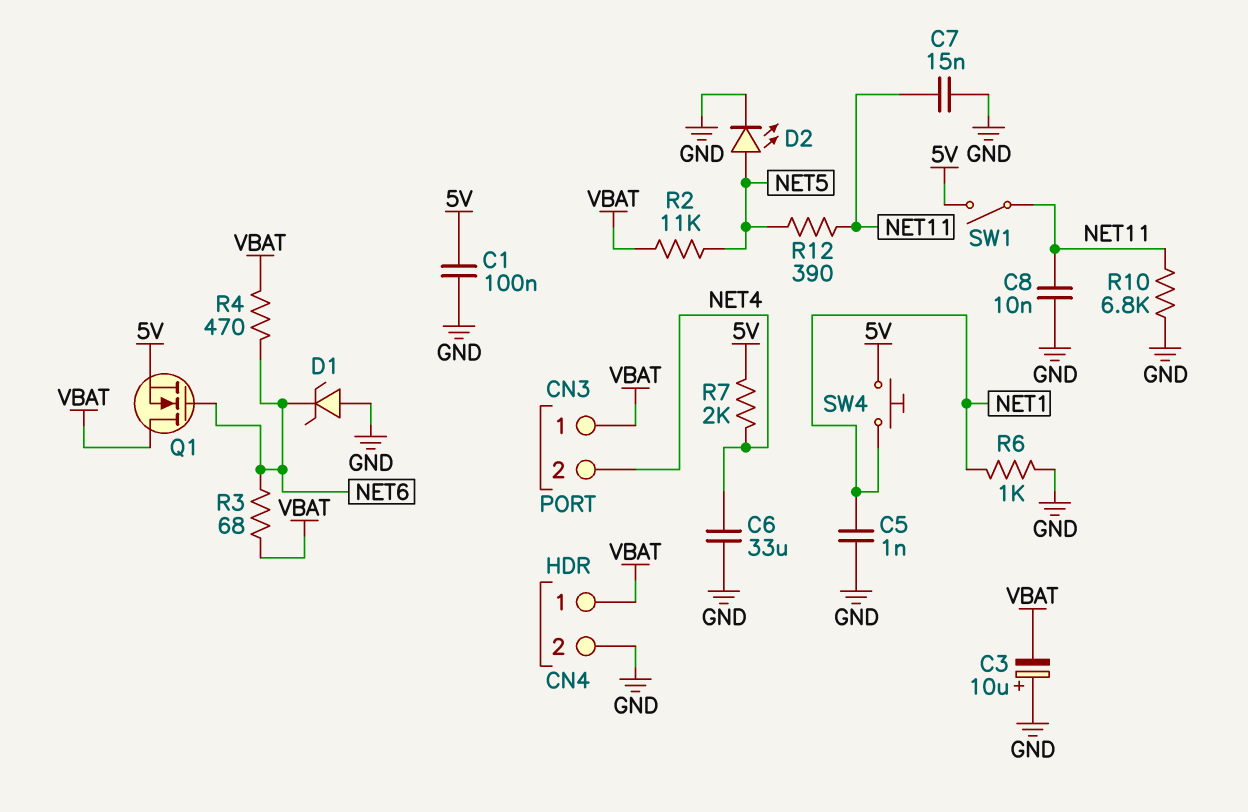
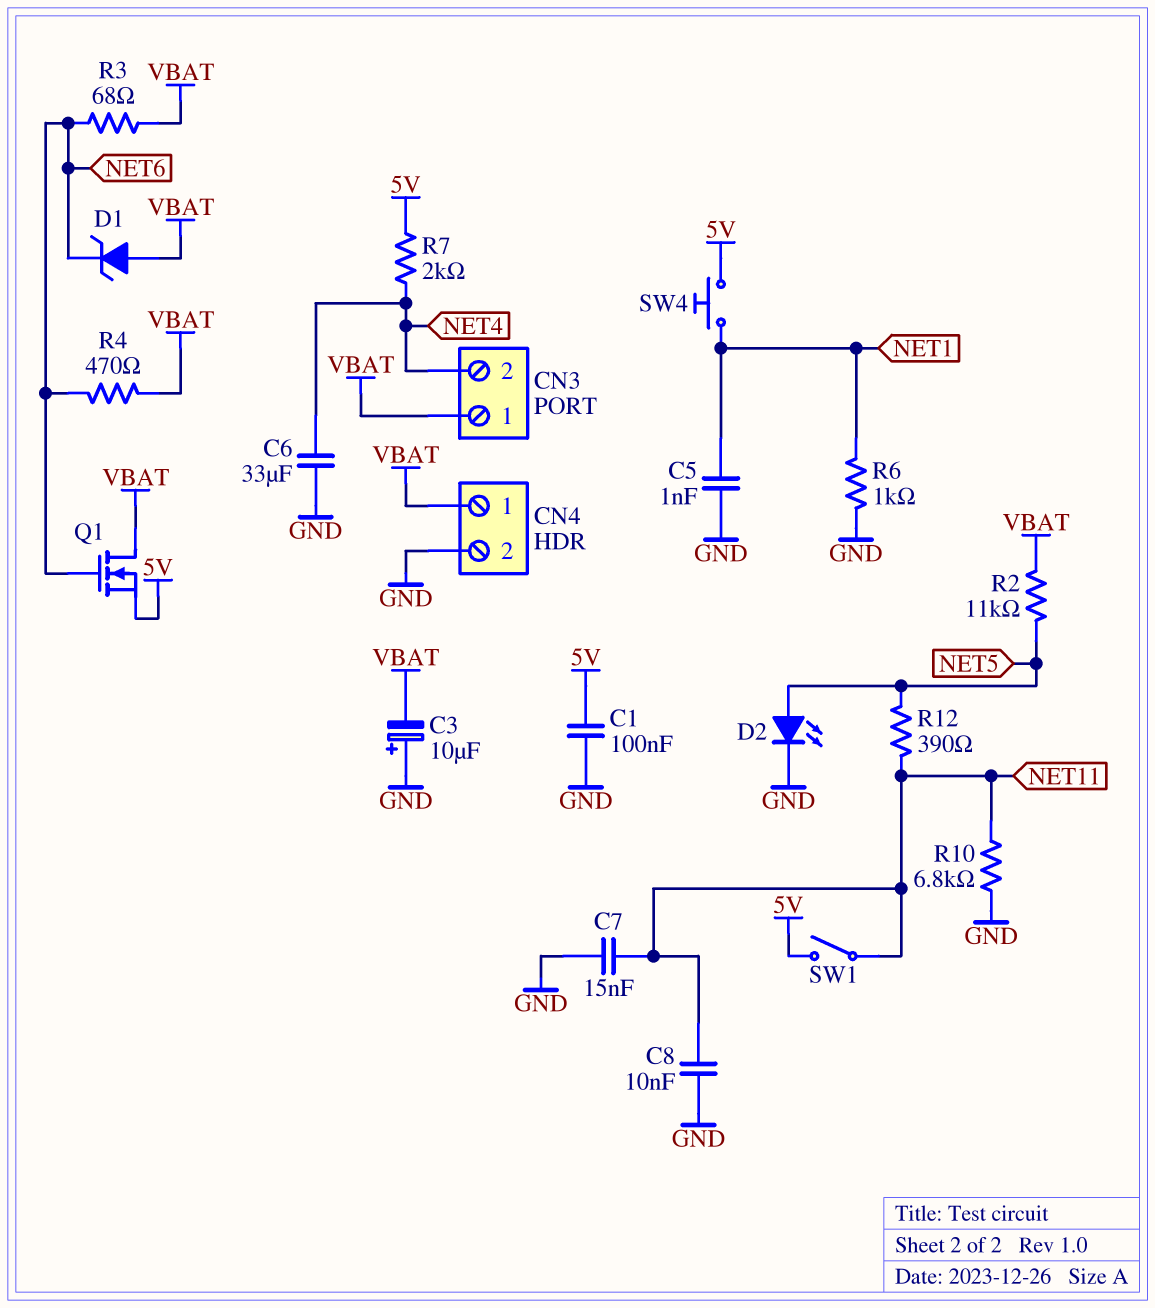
D1: zener (A GND, K NET6) -> zener (A VBAT, K NET6)

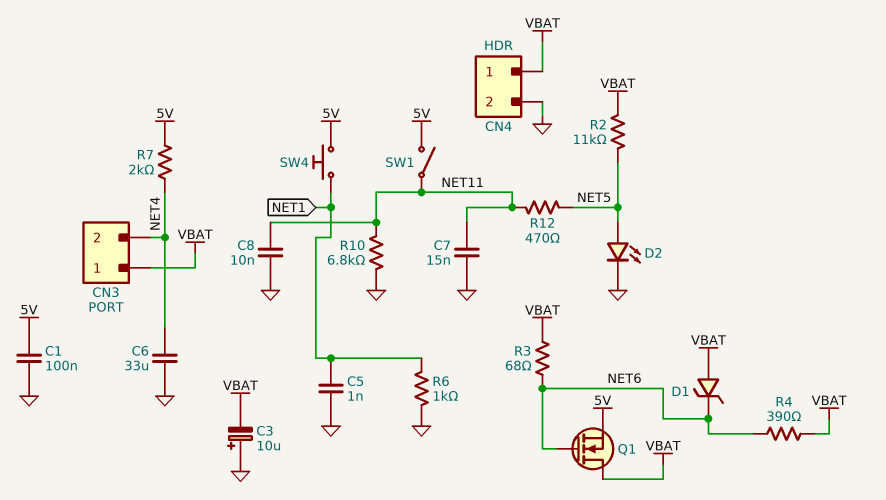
R4: 470 (NET6, VBAT) -> 390 (NET6, VBAT)
R12: 390 (NET5, NET11) -> 470 (NET5, NET11)

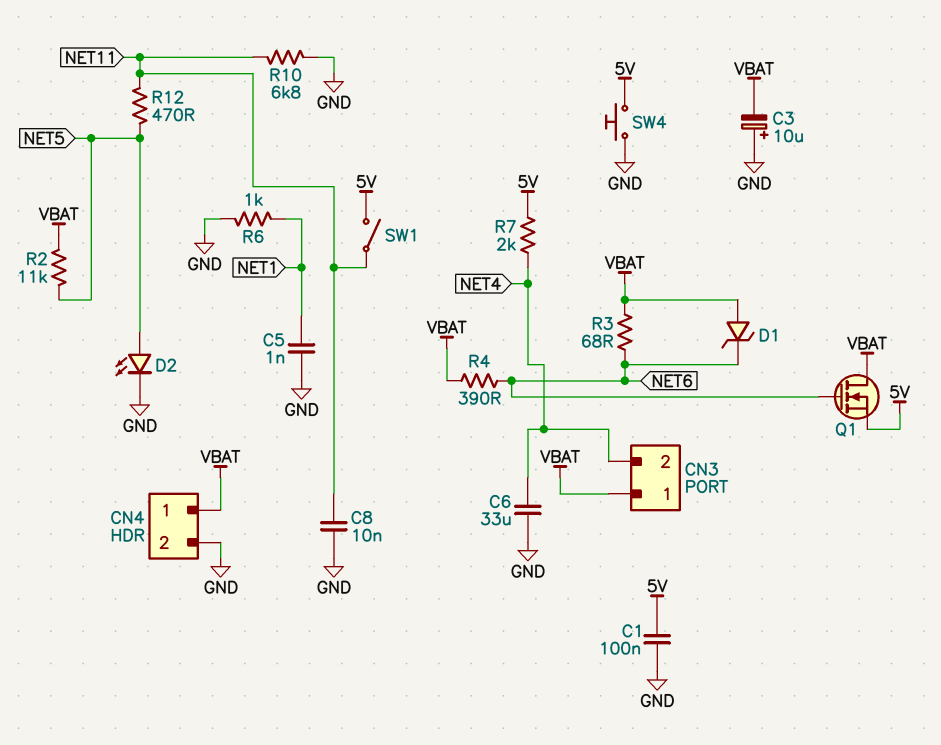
C7: 15nF (GND, NET11) -> none
SW4: button (5V, NET1) -> button (5V, GND)

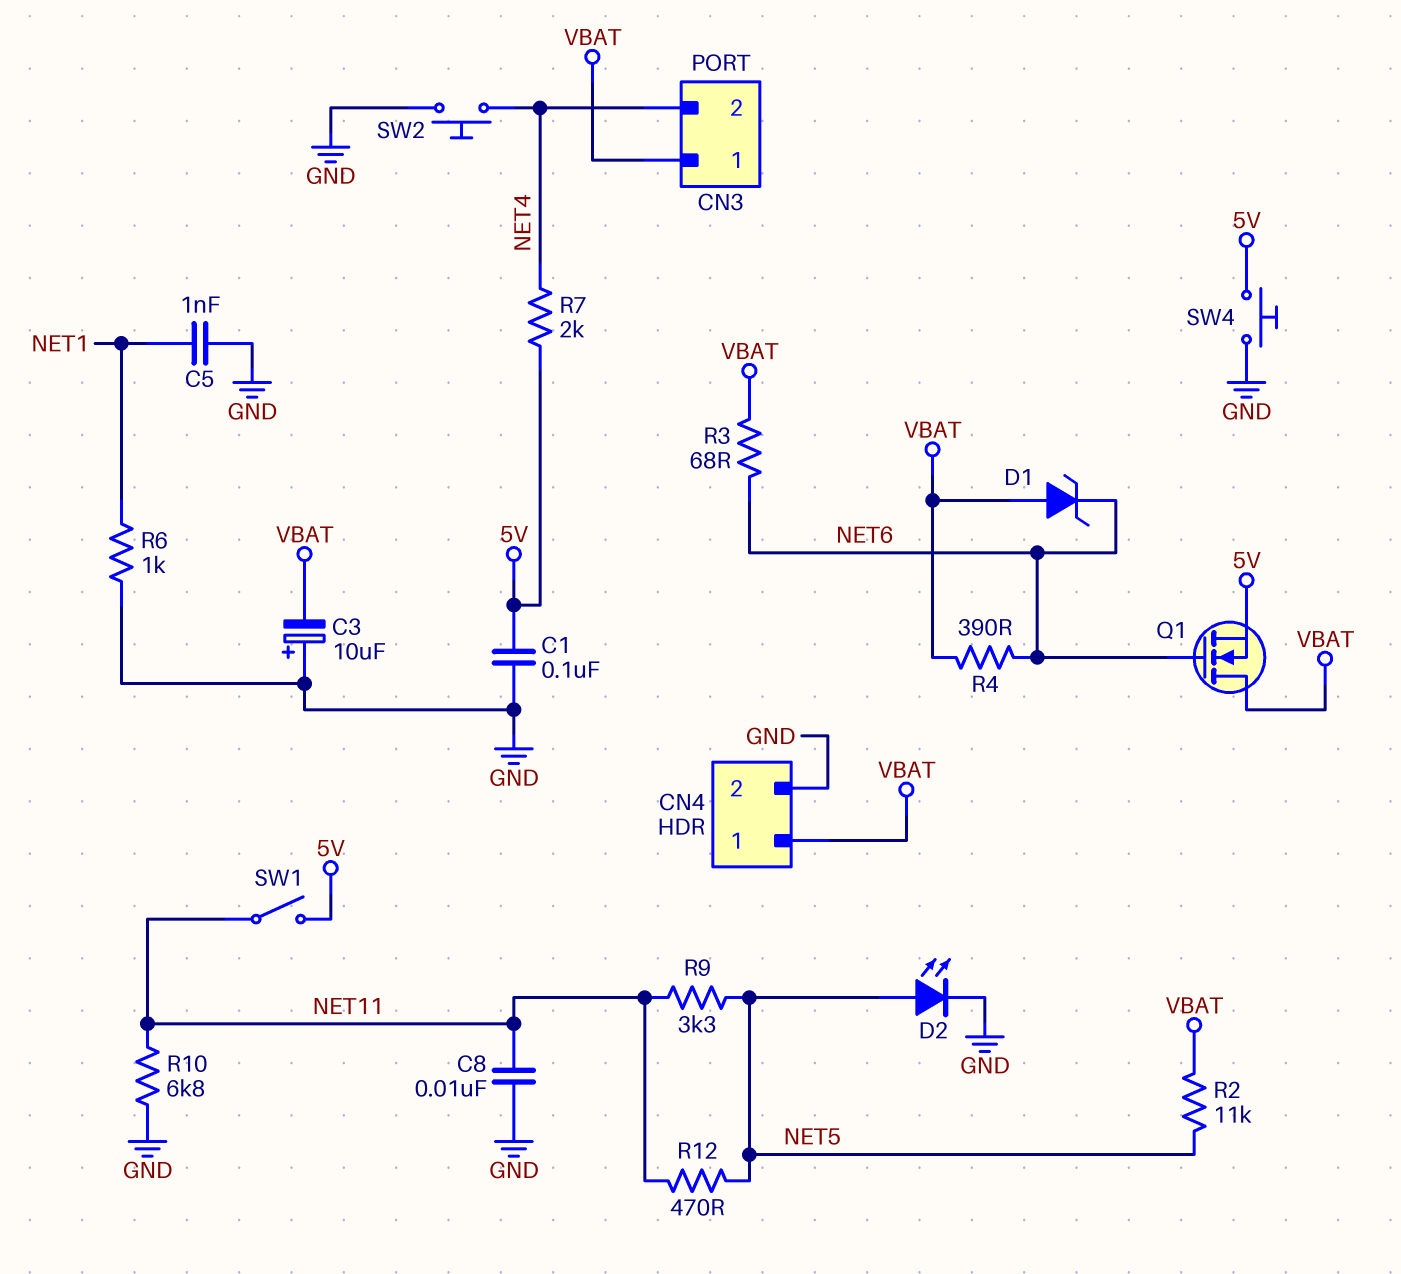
C6: 33uF (GND, NET4) -> none
R9: none -> 3.3k (NET5, NET11)
SW2: none -> button (GND, NET4)

